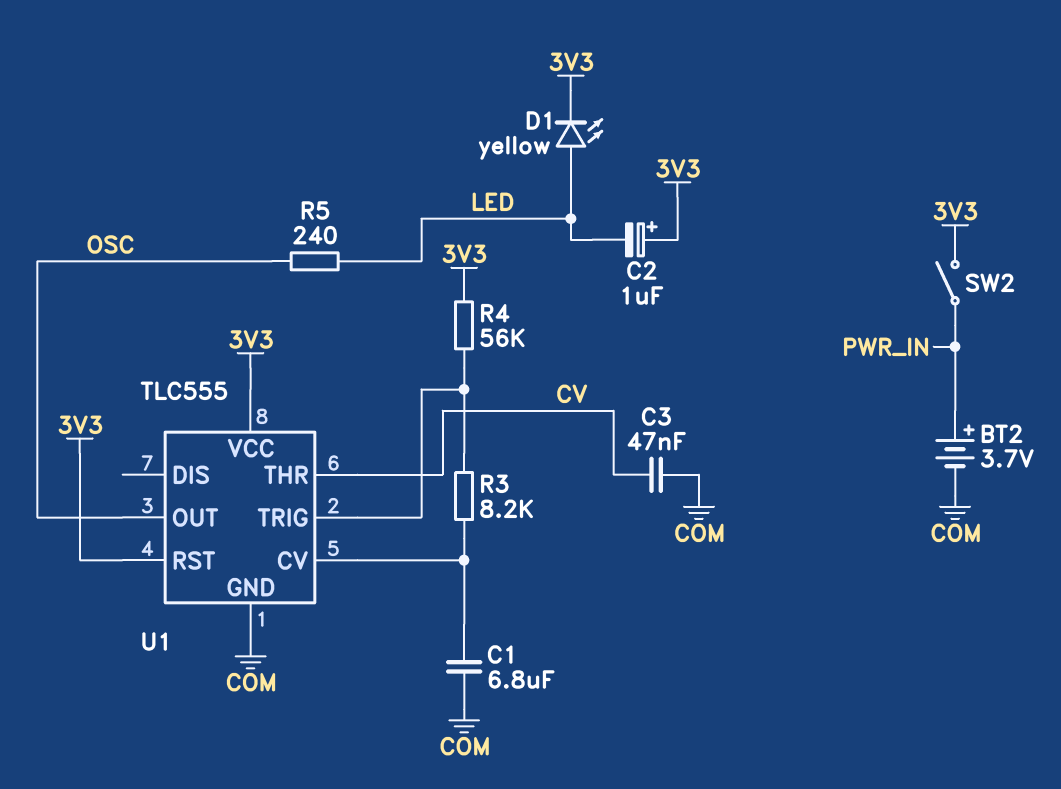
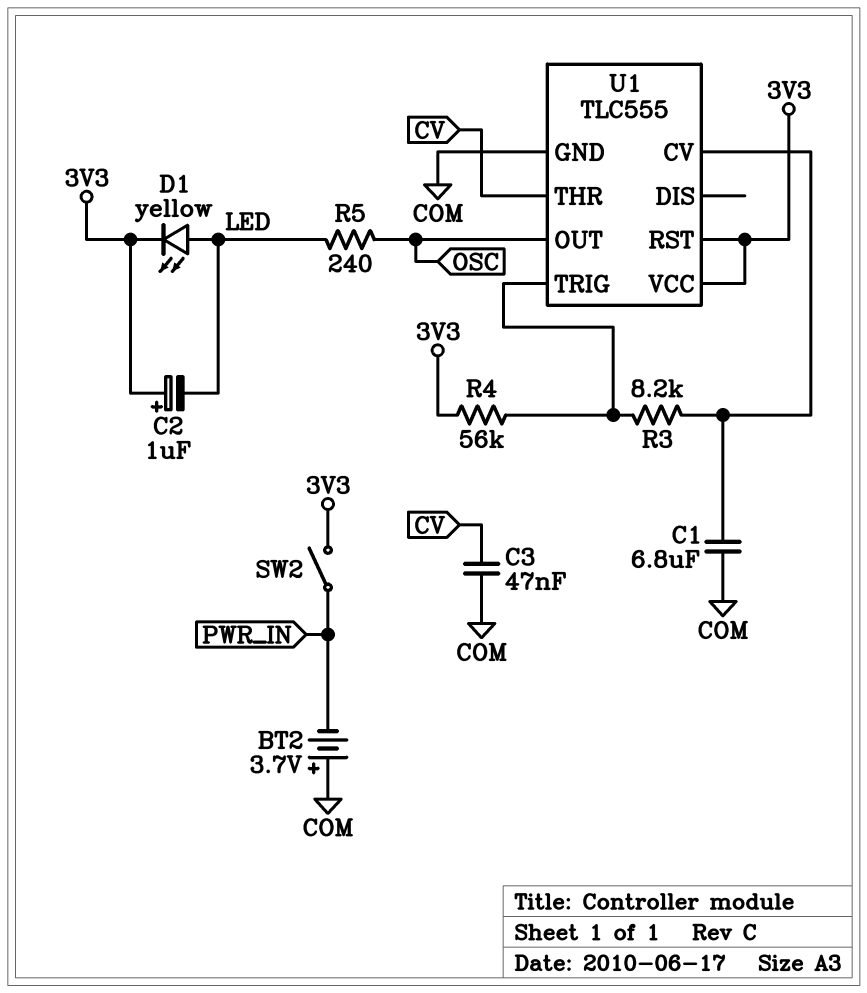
BT2: 3.7V (plus PWR_IN, minus COM) -> 3.7V (plus COM, minus PWR_IN)

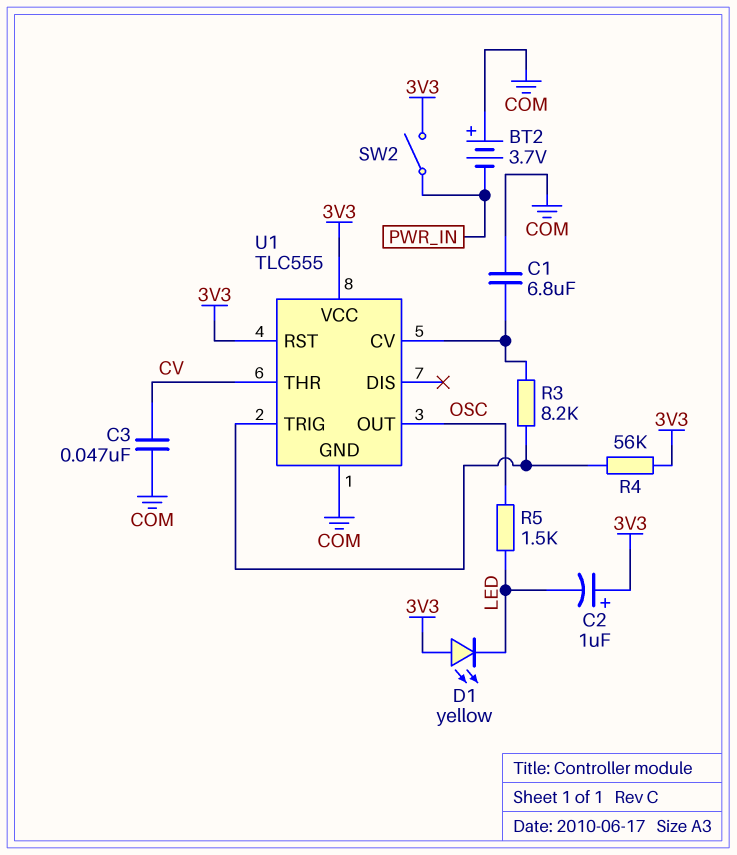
D1: LED yellow (A LED, K 3V3) -> LED yellow (A 3V3, K LED)
R5: 240 (LED, OSC) -> 1.5k (LED, OSC)

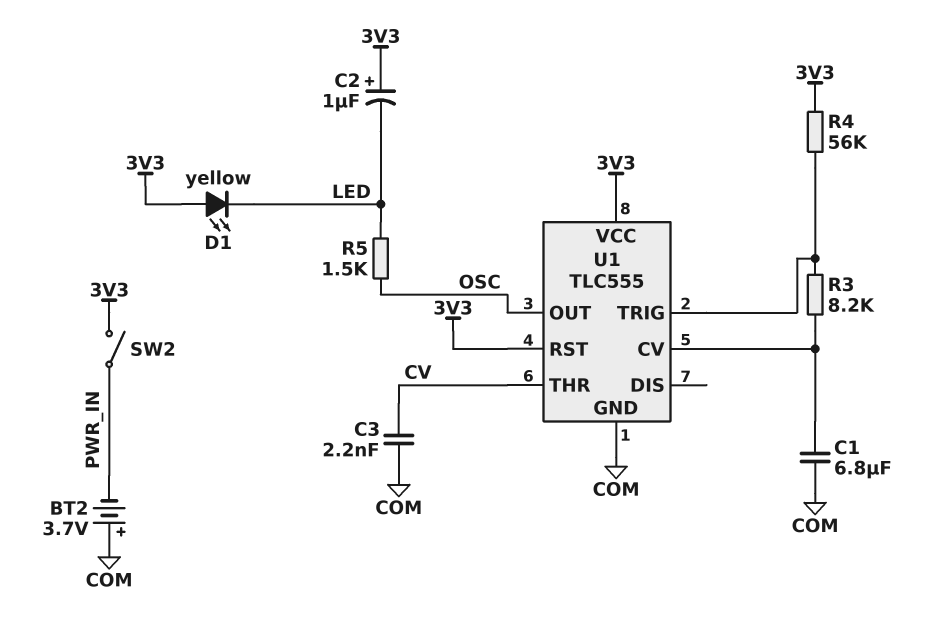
C3: 47nF (COM, CV) -> 2.2nF (COM, CV)

